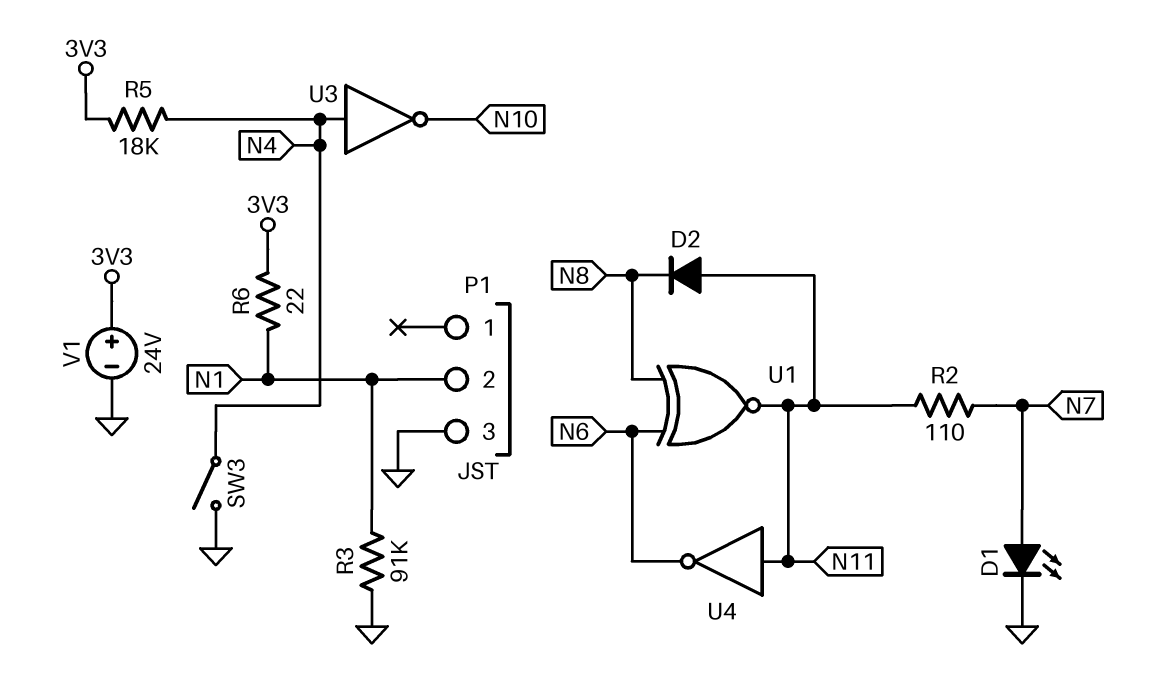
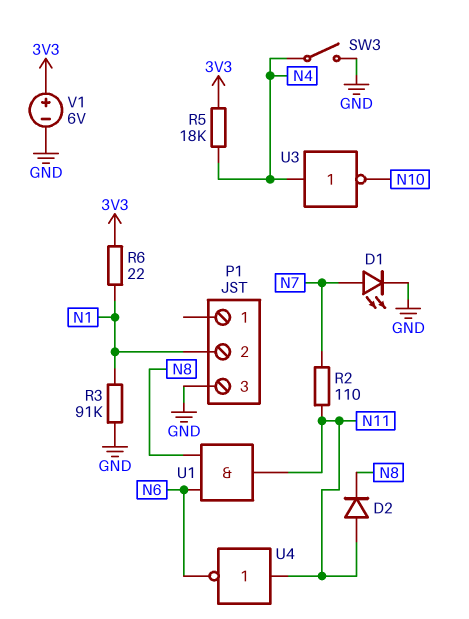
U1: XNOR (in N6, in N8, out N11) -> AND (in N6, in N8, out N11)
V1: 24V (plus 3V3, minus GND) -> 6V (plus 3V3, minus GND)

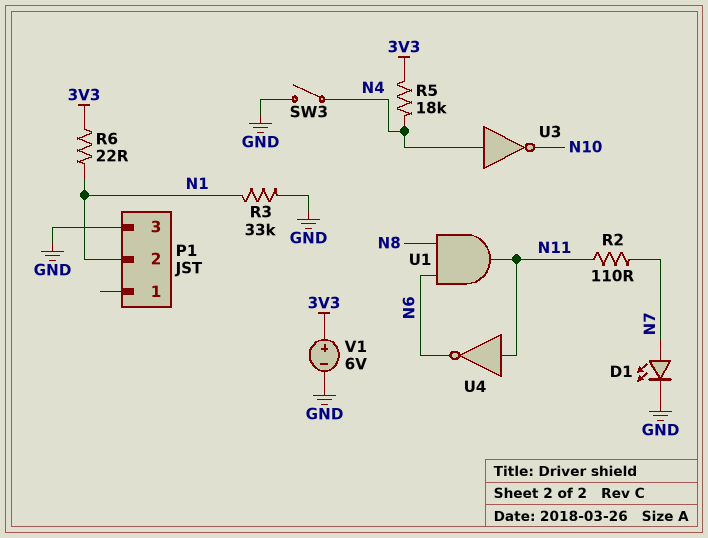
D2: diode (A N11, K N8) -> none
R3: 91k (GND, N1) -> 33k (GND, N1)

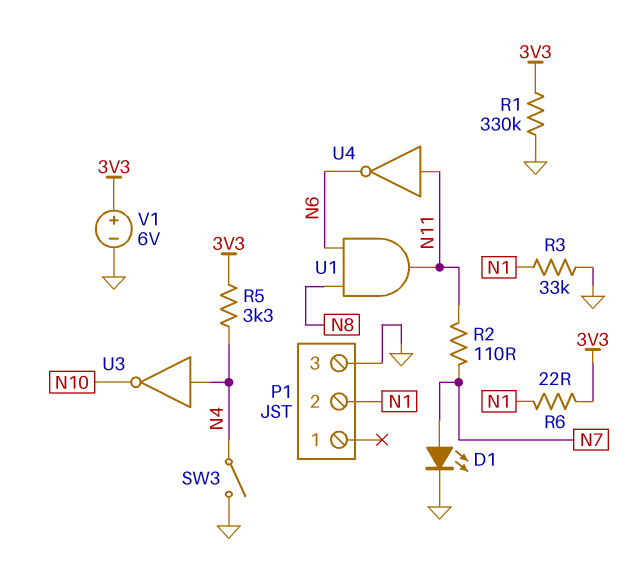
R1: none -> 330k (3V3, GND)
R5: 18k (3V3, N4) -> 3.3k (3V3, N4)

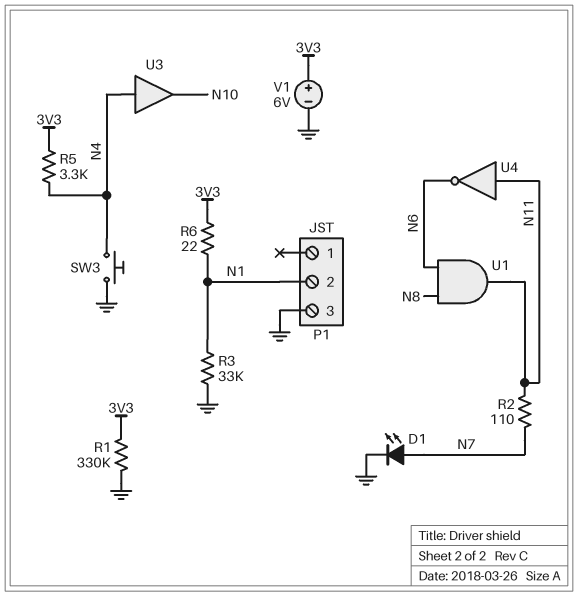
SW3: switch (GND, N4) -> button (GND, N4)
U3: NOT (in N4, out N10) -> buffer (in N4, out N10)

